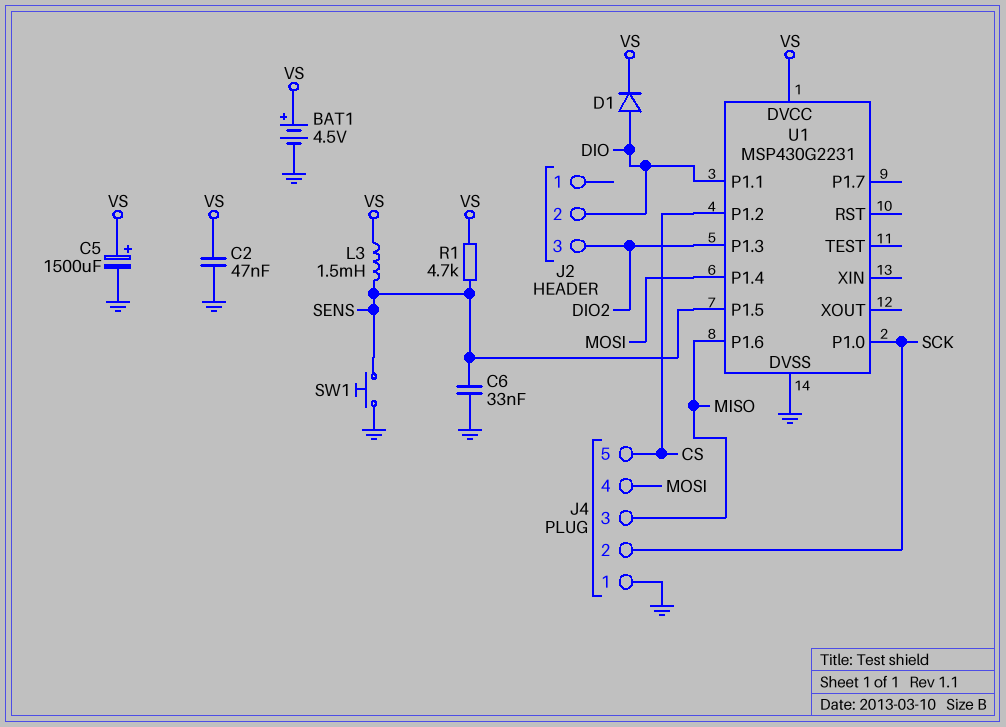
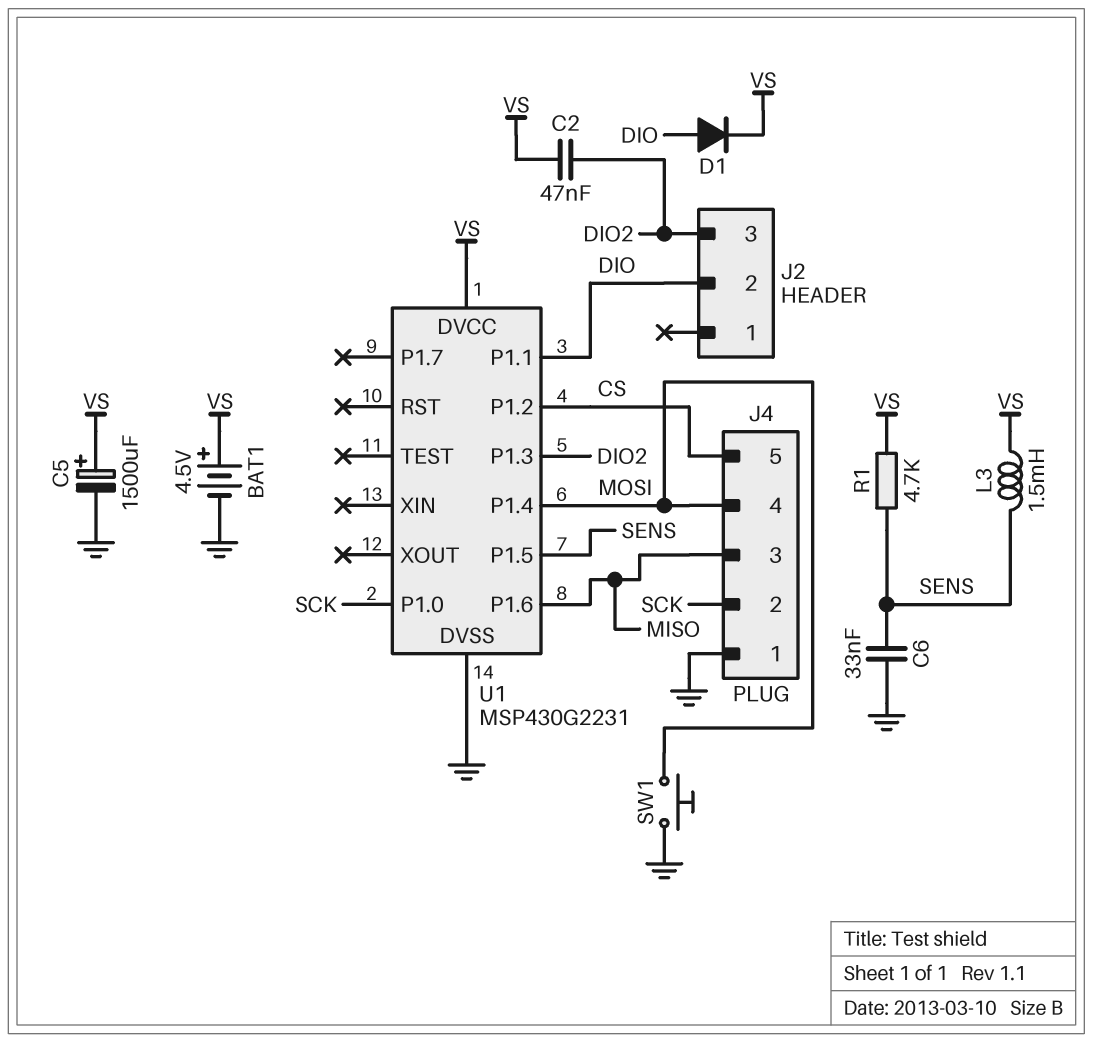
C2: 47nF (GND, VS) -> 47nF (DIO2, VS)
SW1: button (GND, SENS) -> button (GND, MOSI)

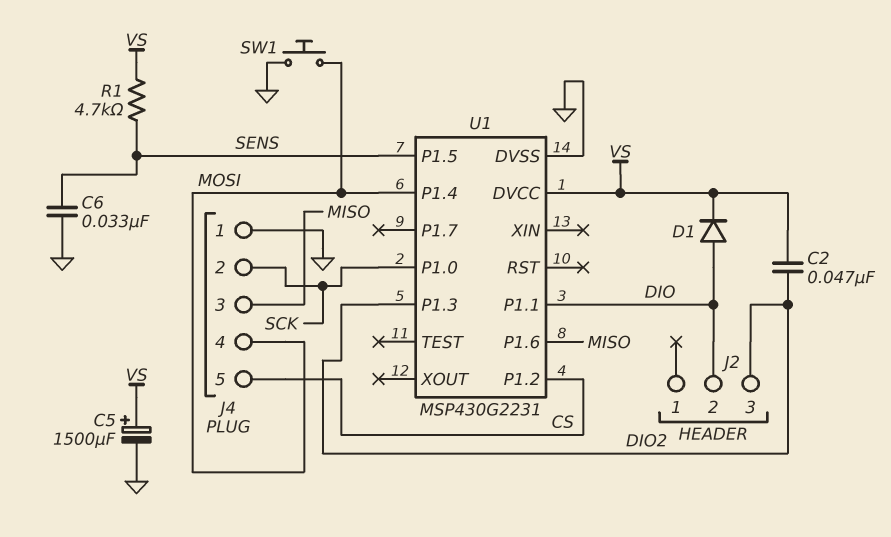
BAT1: 4.5V (plus VS, minus GND) -> none
L3: 1.5mH (SENS, VS) -> none

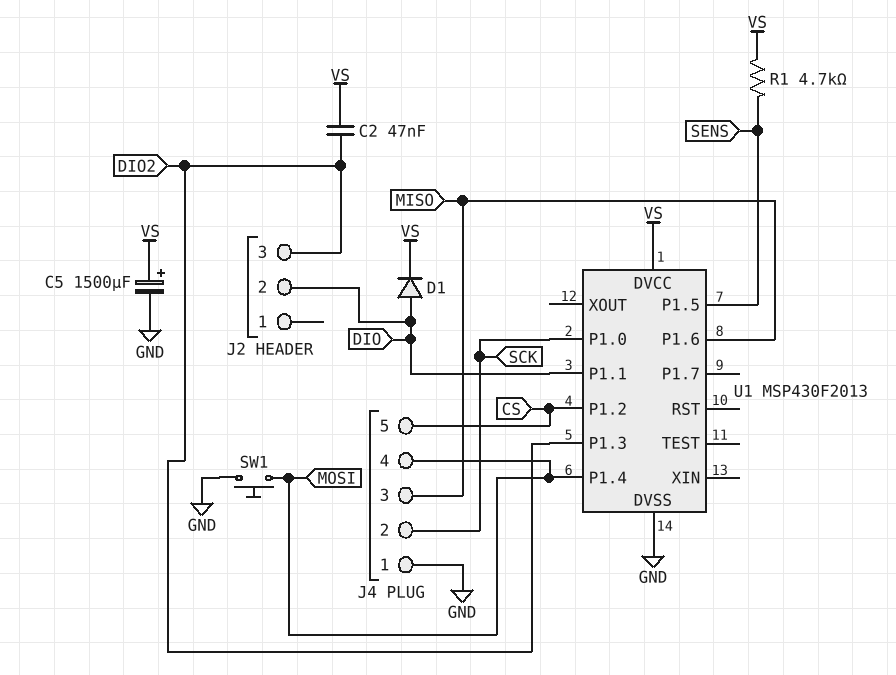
C6: 33nF (GND, SENS) -> none
U1: MSP430G2231 -> MSP430F2013

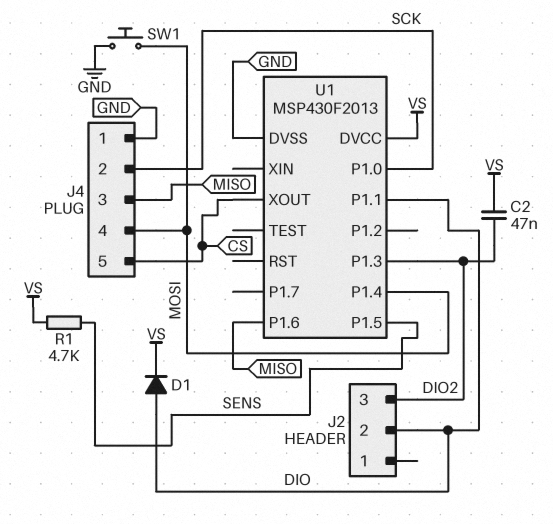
C5: 1500uF (plus VS, minus GND) -> none
U1 pin P1.2: CS -> none
U1 pin XOUT: none -> CS

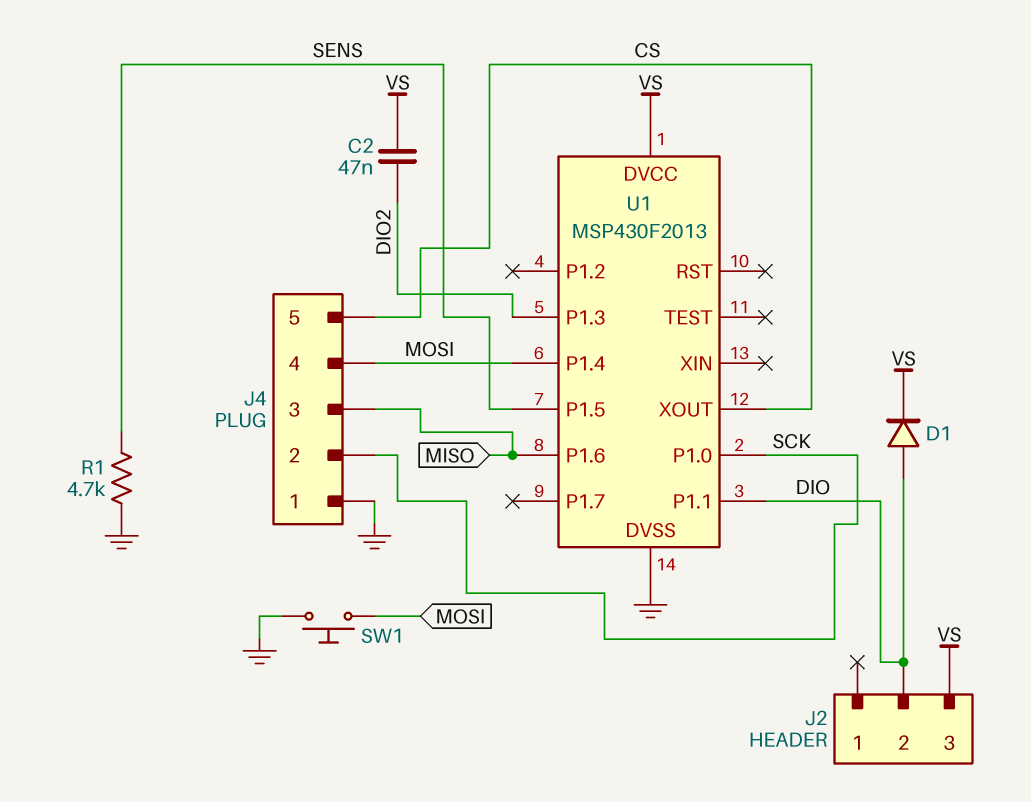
J2 pin 3: DIO2 -> VS
R1: 4.7k (SENS, VS) -> 4.7k (GND, SENS)

